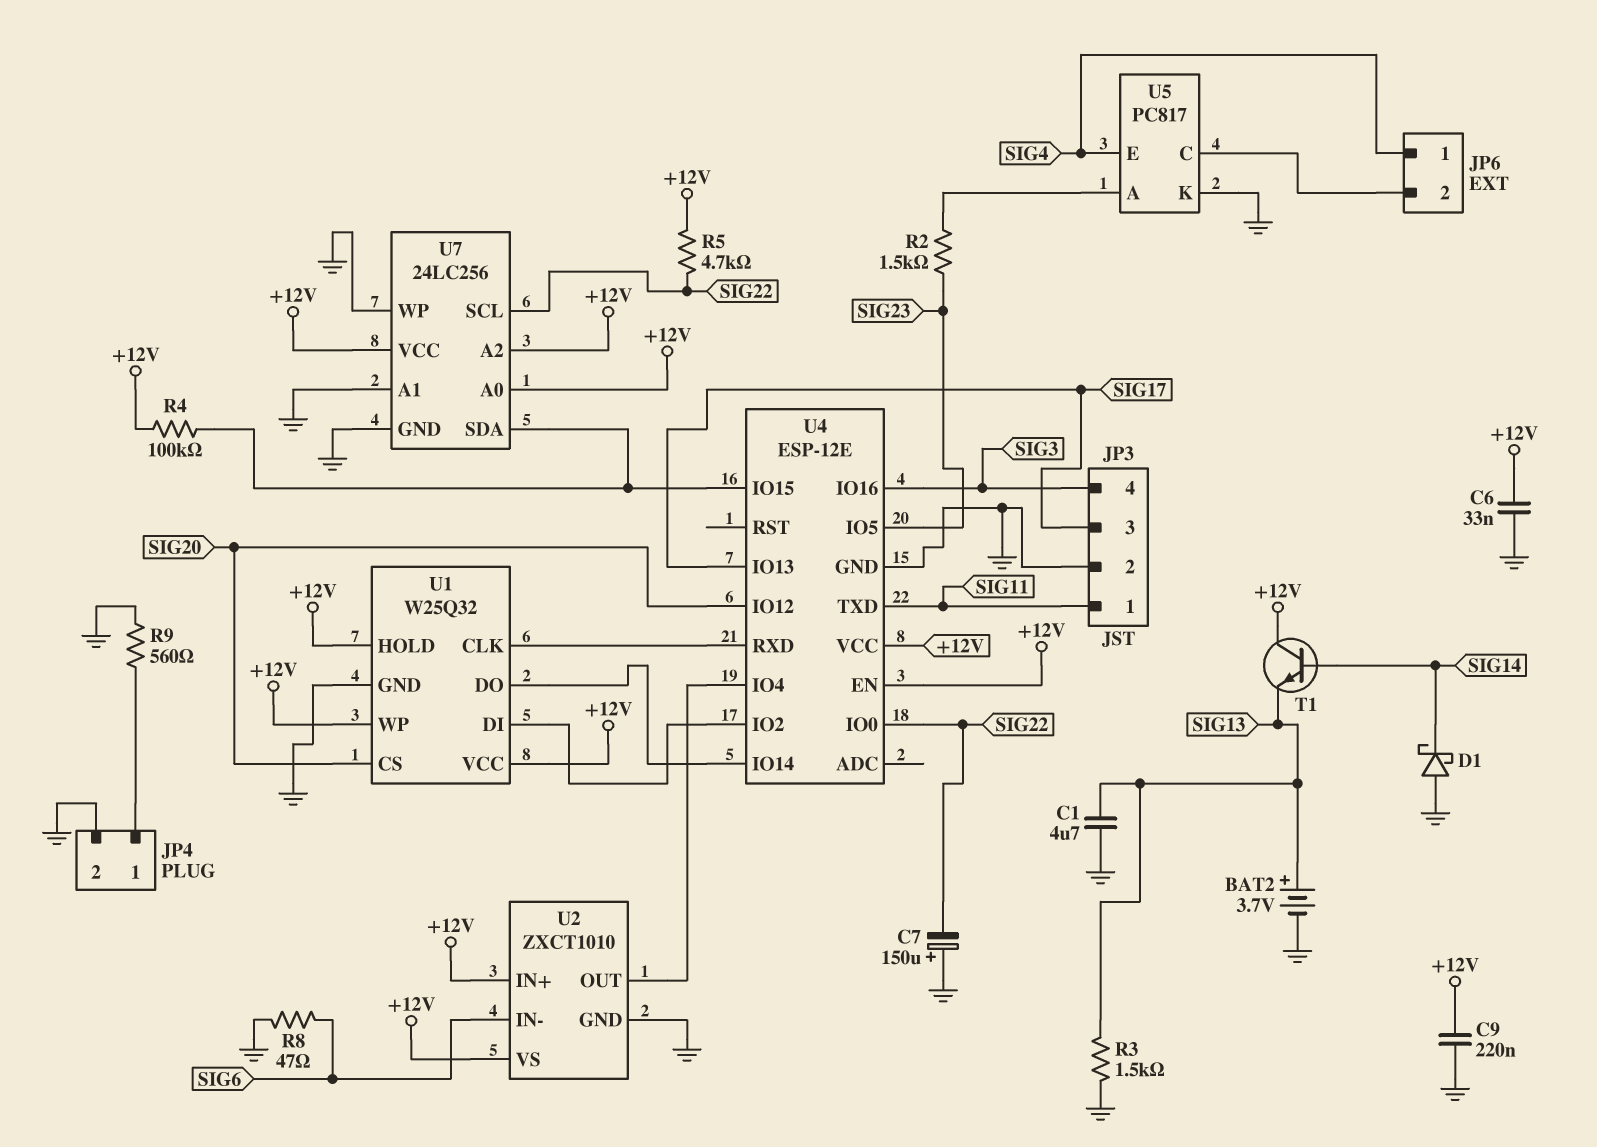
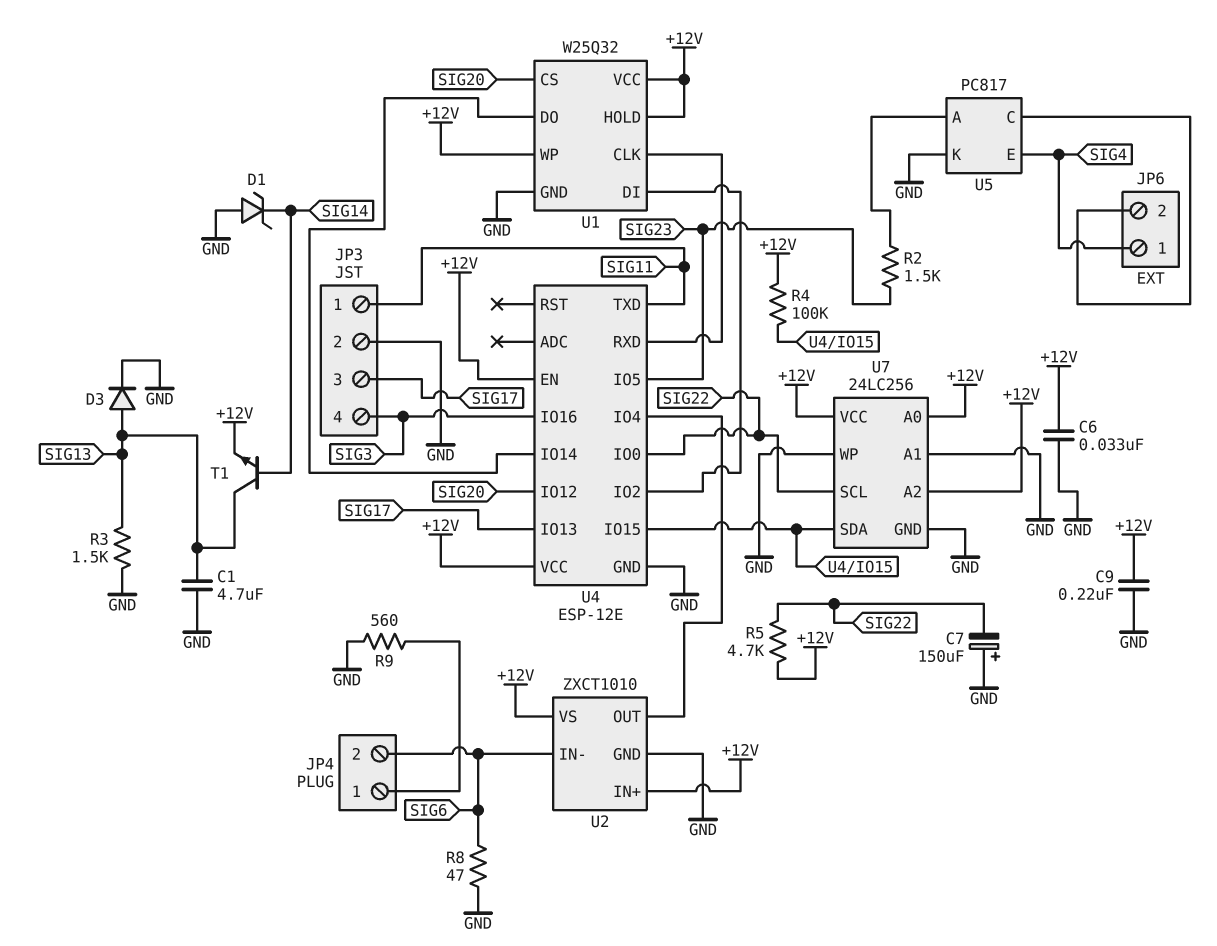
BAT2: 3.7V (plus SIG13, minus GND) -> none
D1: schottky (A GND, K SIG14) -> zener (A GND, K SIG14)
D3: none -> diode (A SIG13, K GND)
JP4 pin 2: GND -> SIG6
T1: NPN (B SIG14, C +12V, E SIG13) -> NPN (B SIG14, C SIG13, E +12V)

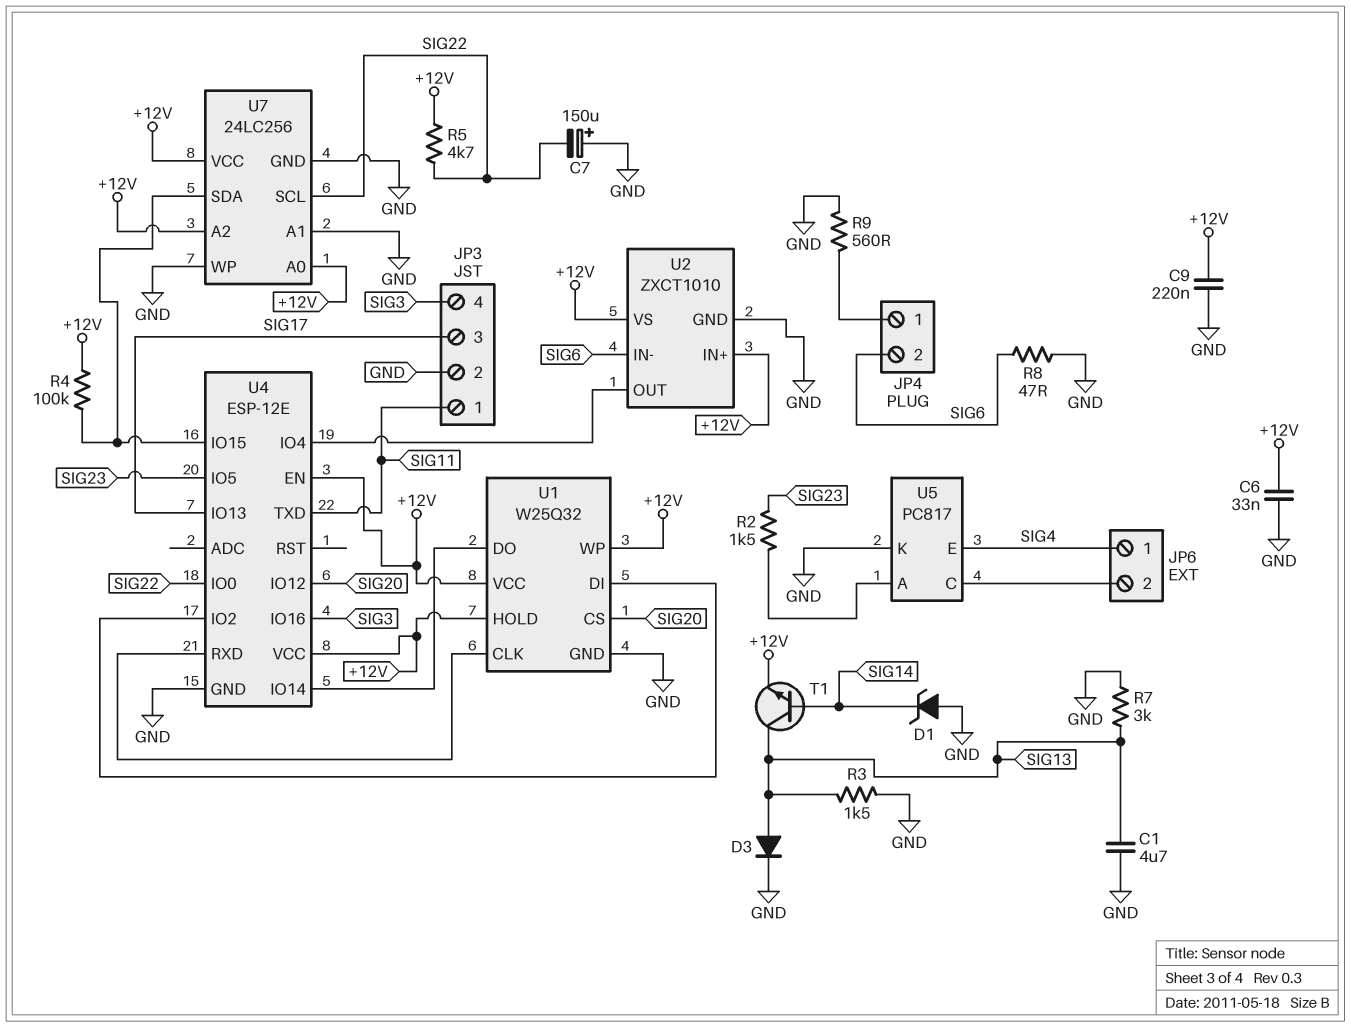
R7: none -> 3k (GND, SIG13)

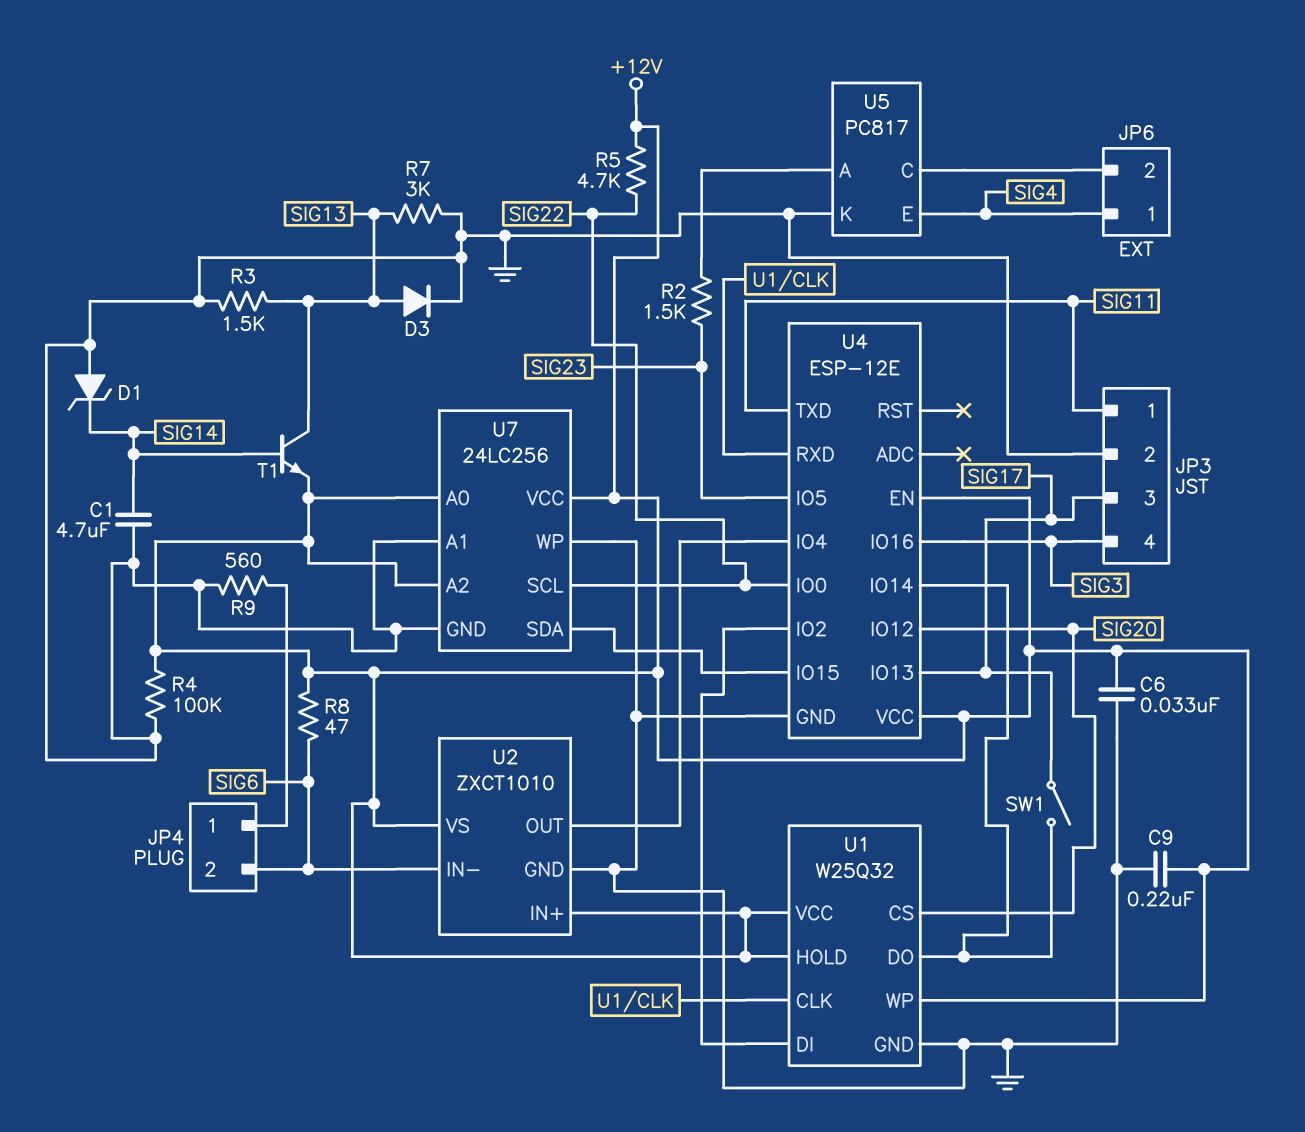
C1: 4.7uF (GND, SIG13) -> 4.7uF (GND, SIG14)
C7: 150uF (plus GND, minus SIG22) -> none
R4: 100k (+12V, U4/IO15) -> 100k (+12V, GND)
R8: 47 (GND, SIG6) -> 47 (+12V, SIG6)
SW1: none -> switch (SIG17, U1/DO)

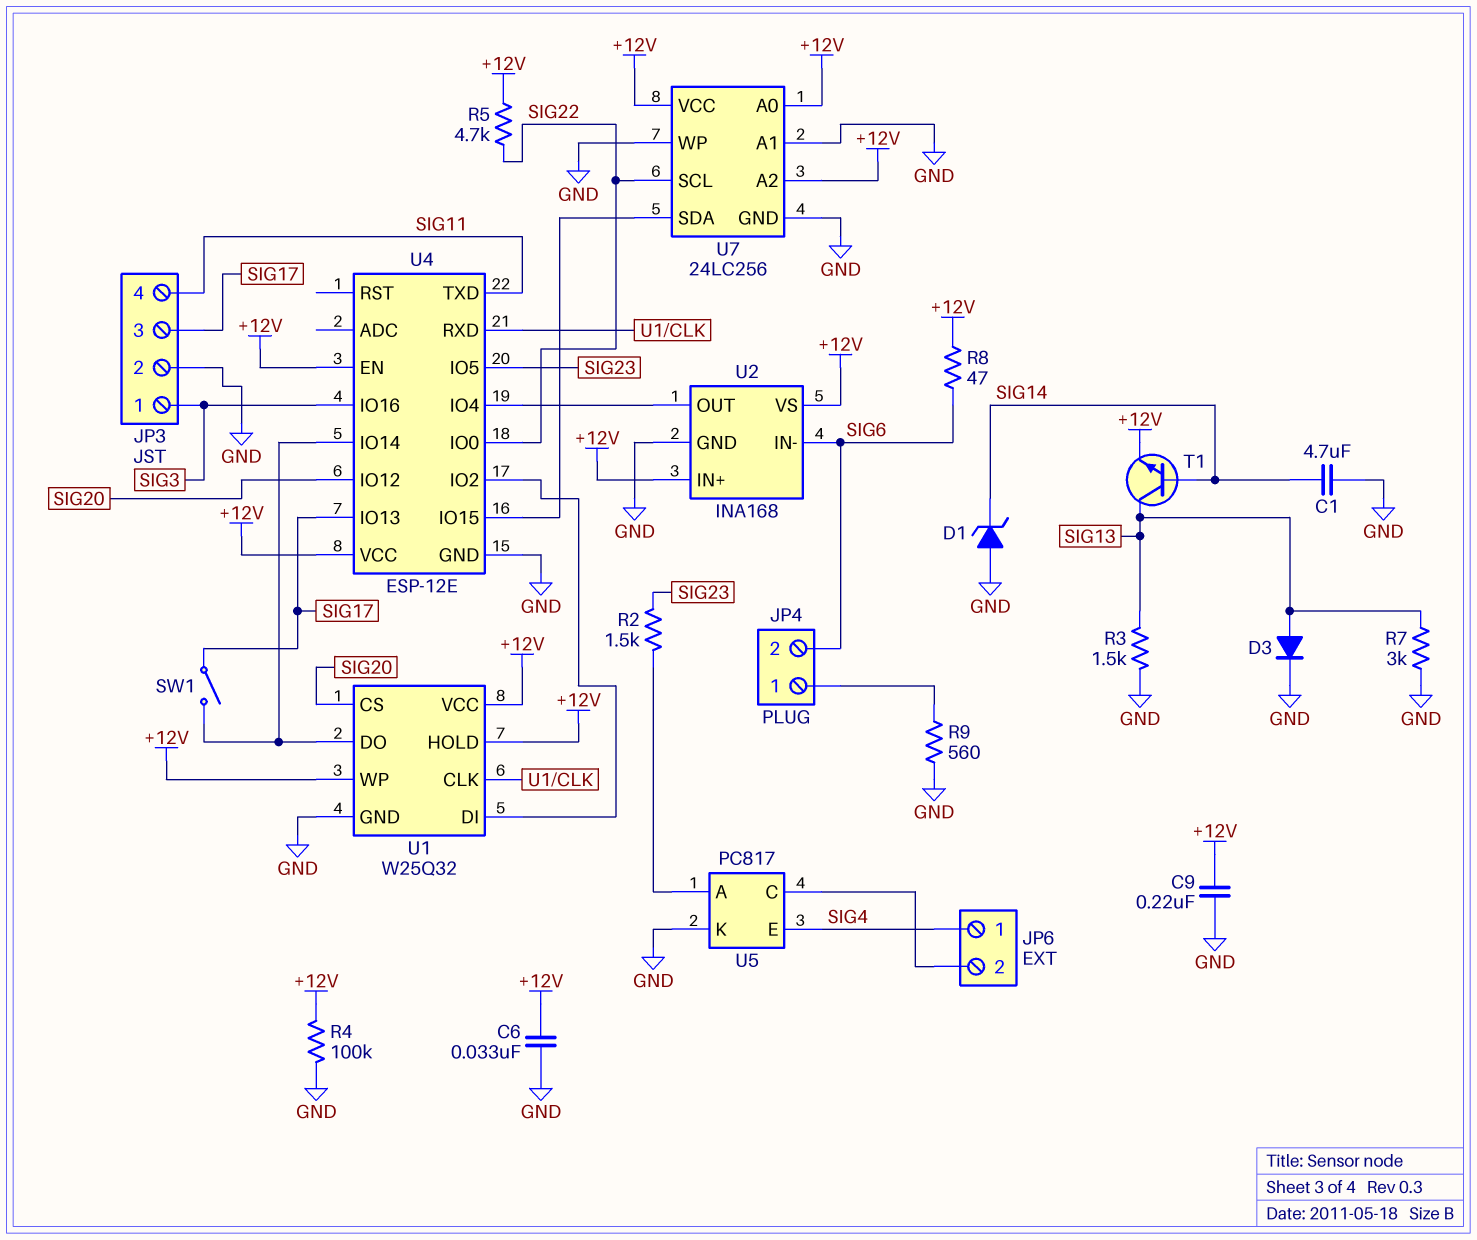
JP3 pin 1: SIG11 -> SIG3
JP3 pin 4: SIG3 -> SIG11
U2: ZXCT1010 -> INA168

